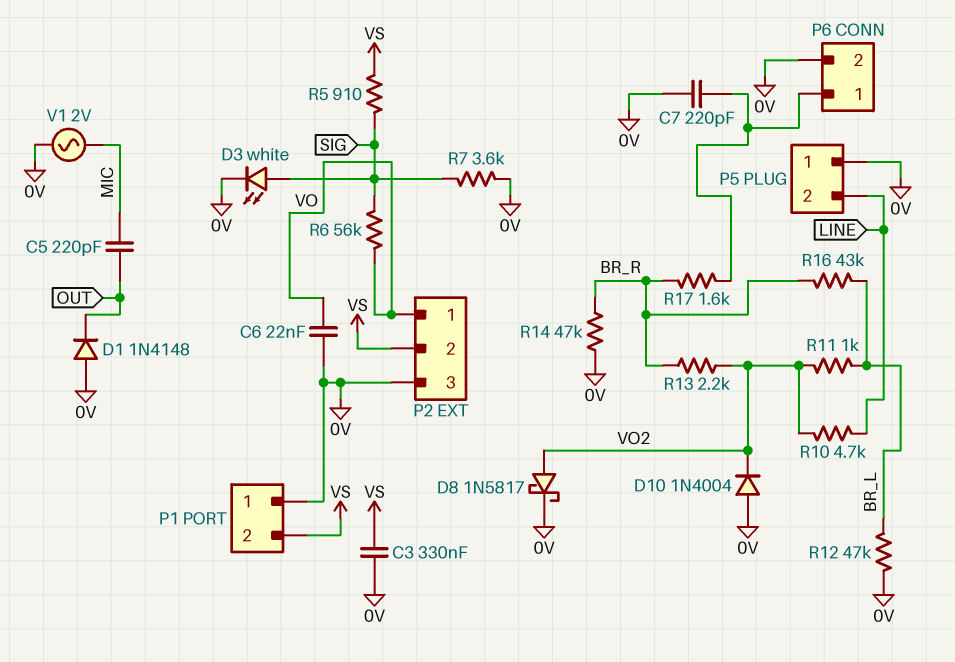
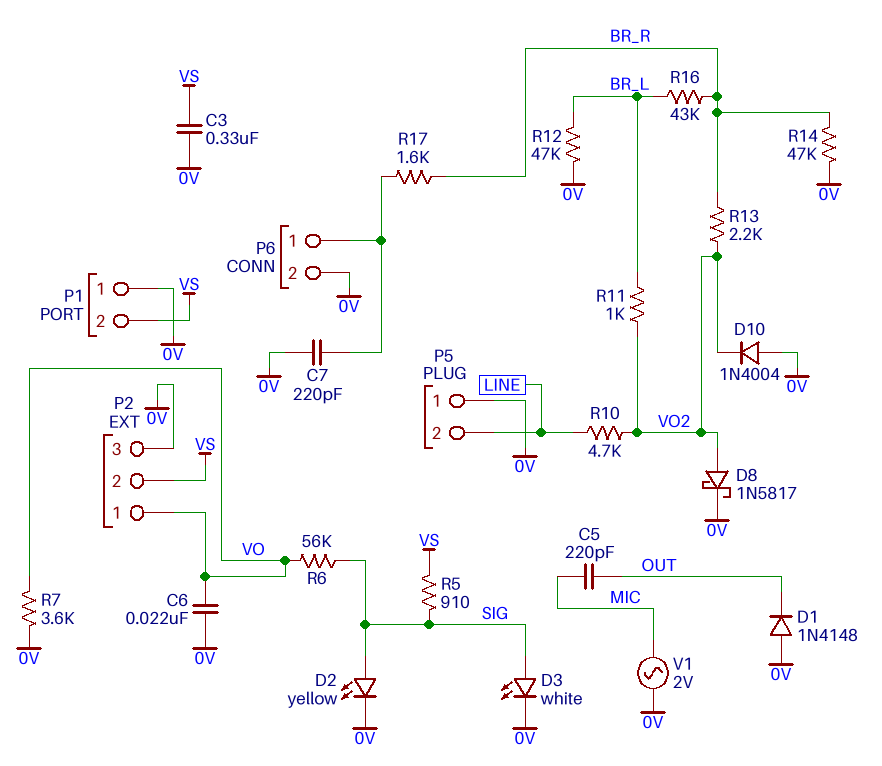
D2: none -> LED yellow (A SIG, K 0V)
R7: 3.6k (0V, SIG) -> 3.6k (0V, VO)

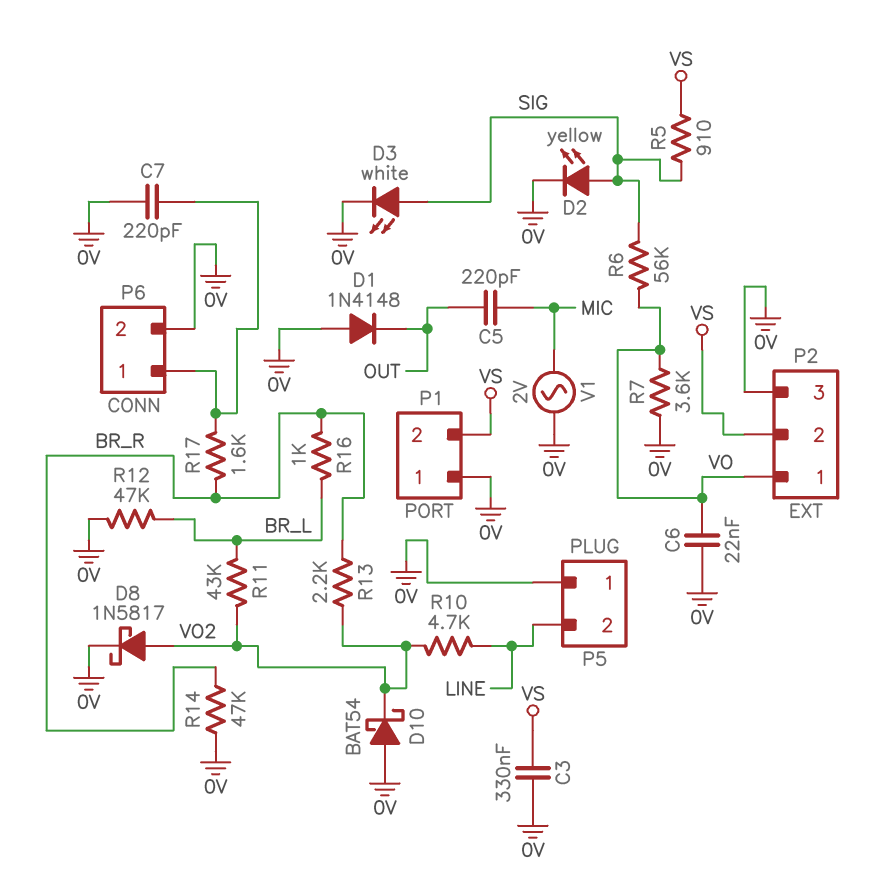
D10: diode 1N4004 (A 0V, K VO2) -> schottky BAT54 (A 0V, K VO2)
R11: 1k (BR_L, VO2) -> 43k (BR_L, VO2)
R16: 43k (BR_L, BR_R) -> 1k (BR_L, BR_R)

